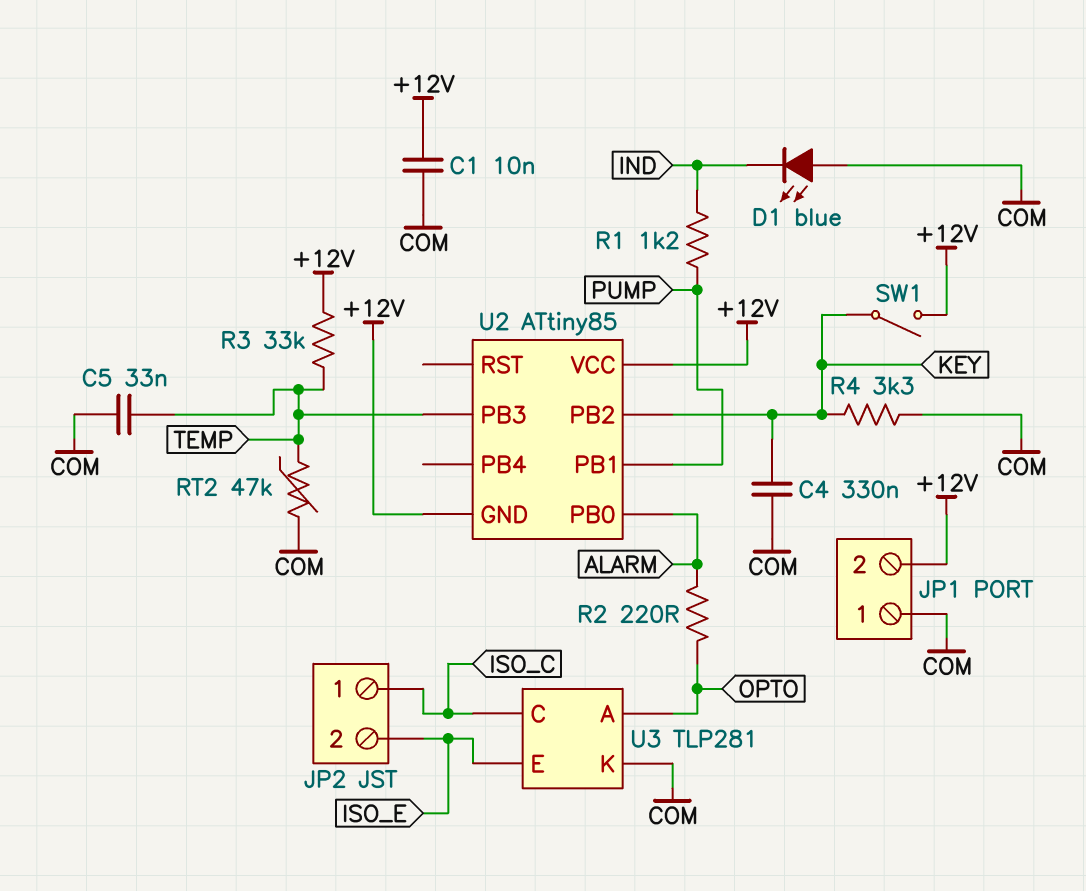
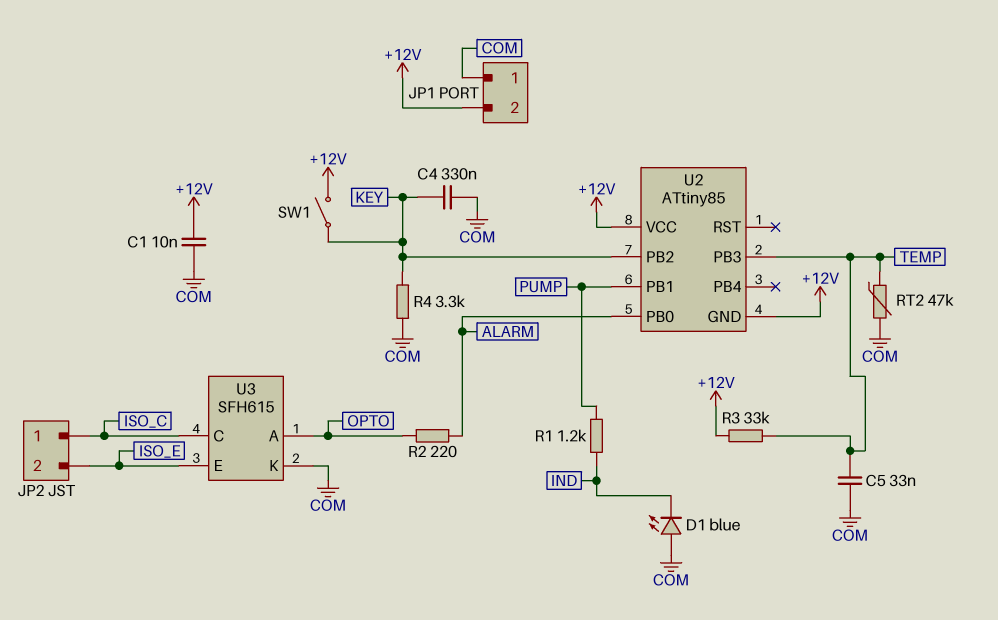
U3: TLP281 -> SFH615

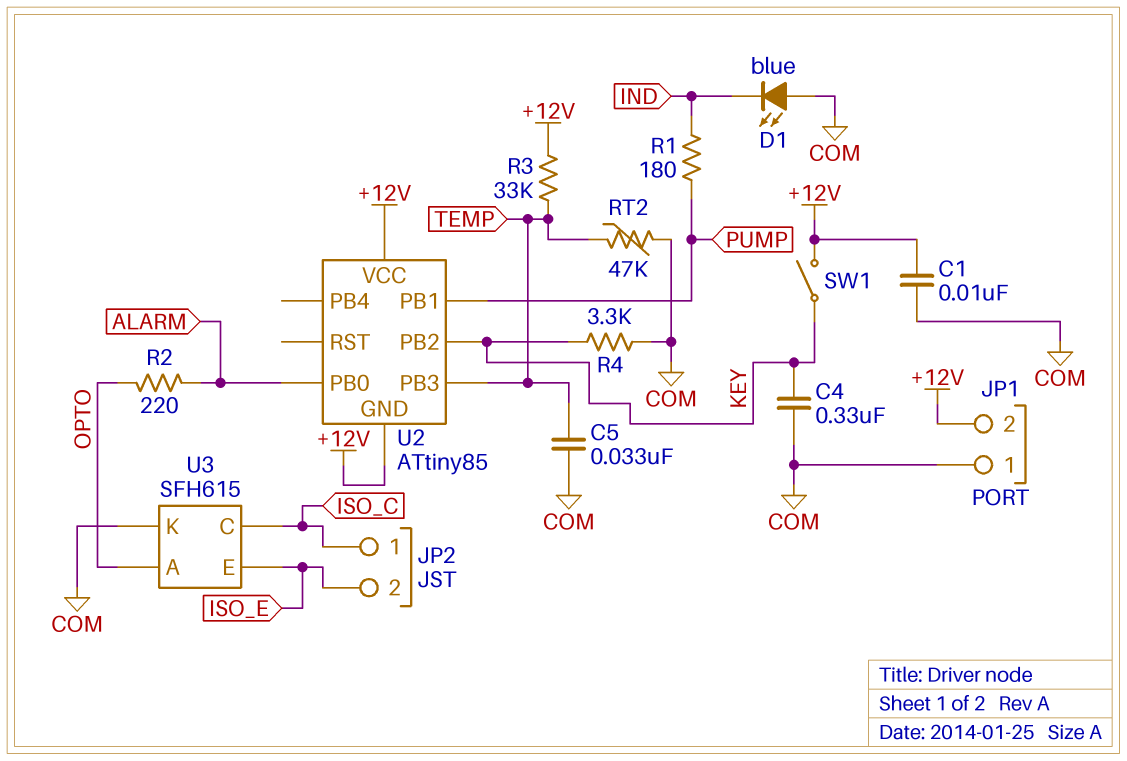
R1: 1.2k (IND, PUMP) -> 180 (IND, PUMP)

